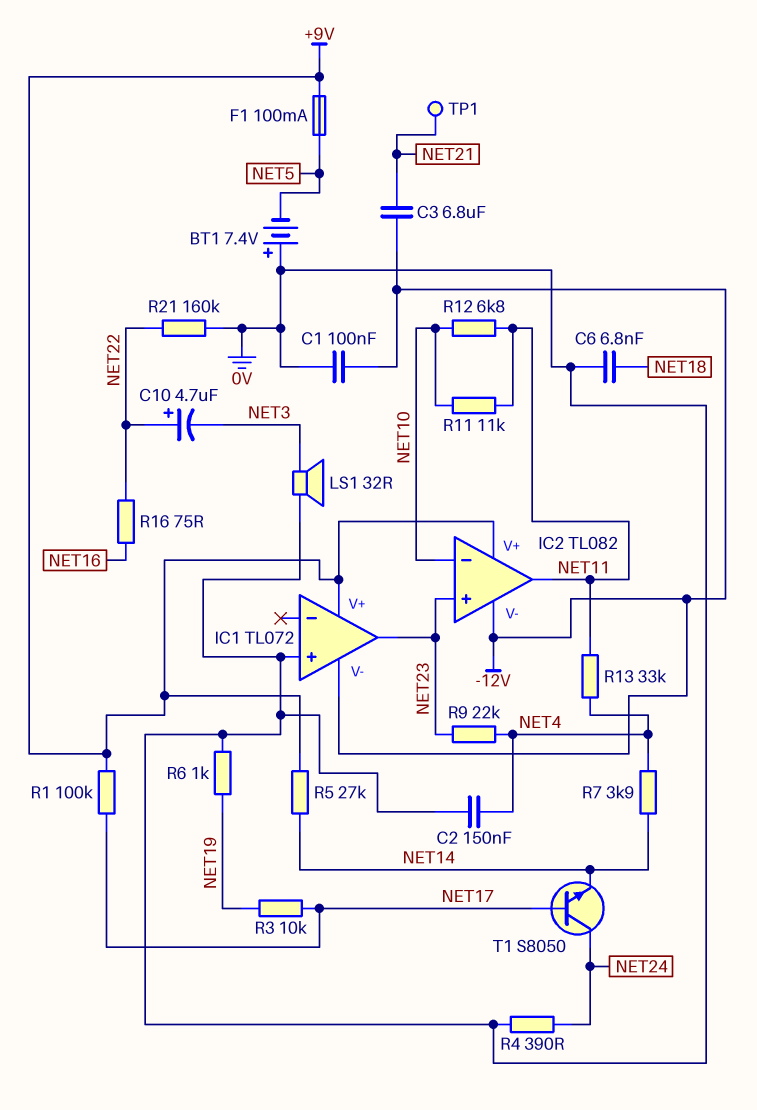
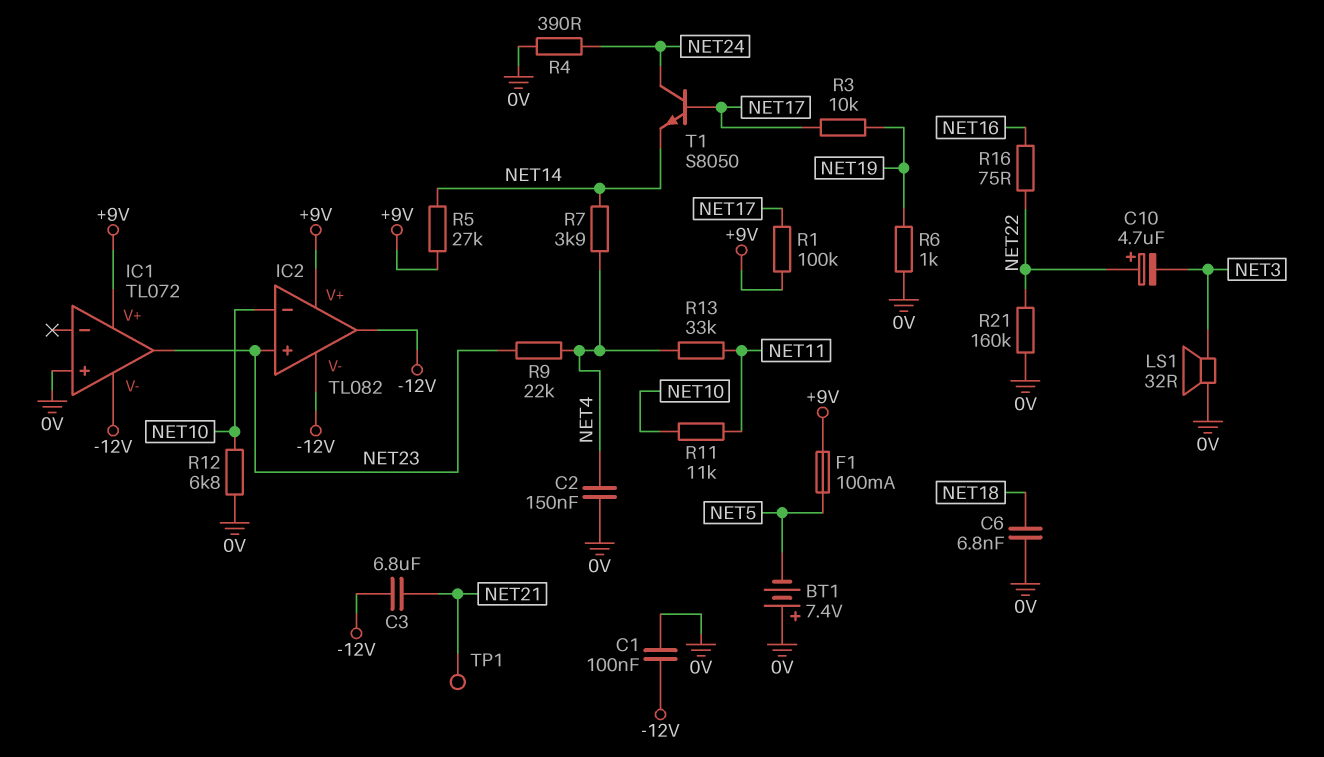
IC2 pin out: NET11 -> -12V
R12: 6.8k (NET10, NET11) -> 6.8k (0V, NET10)

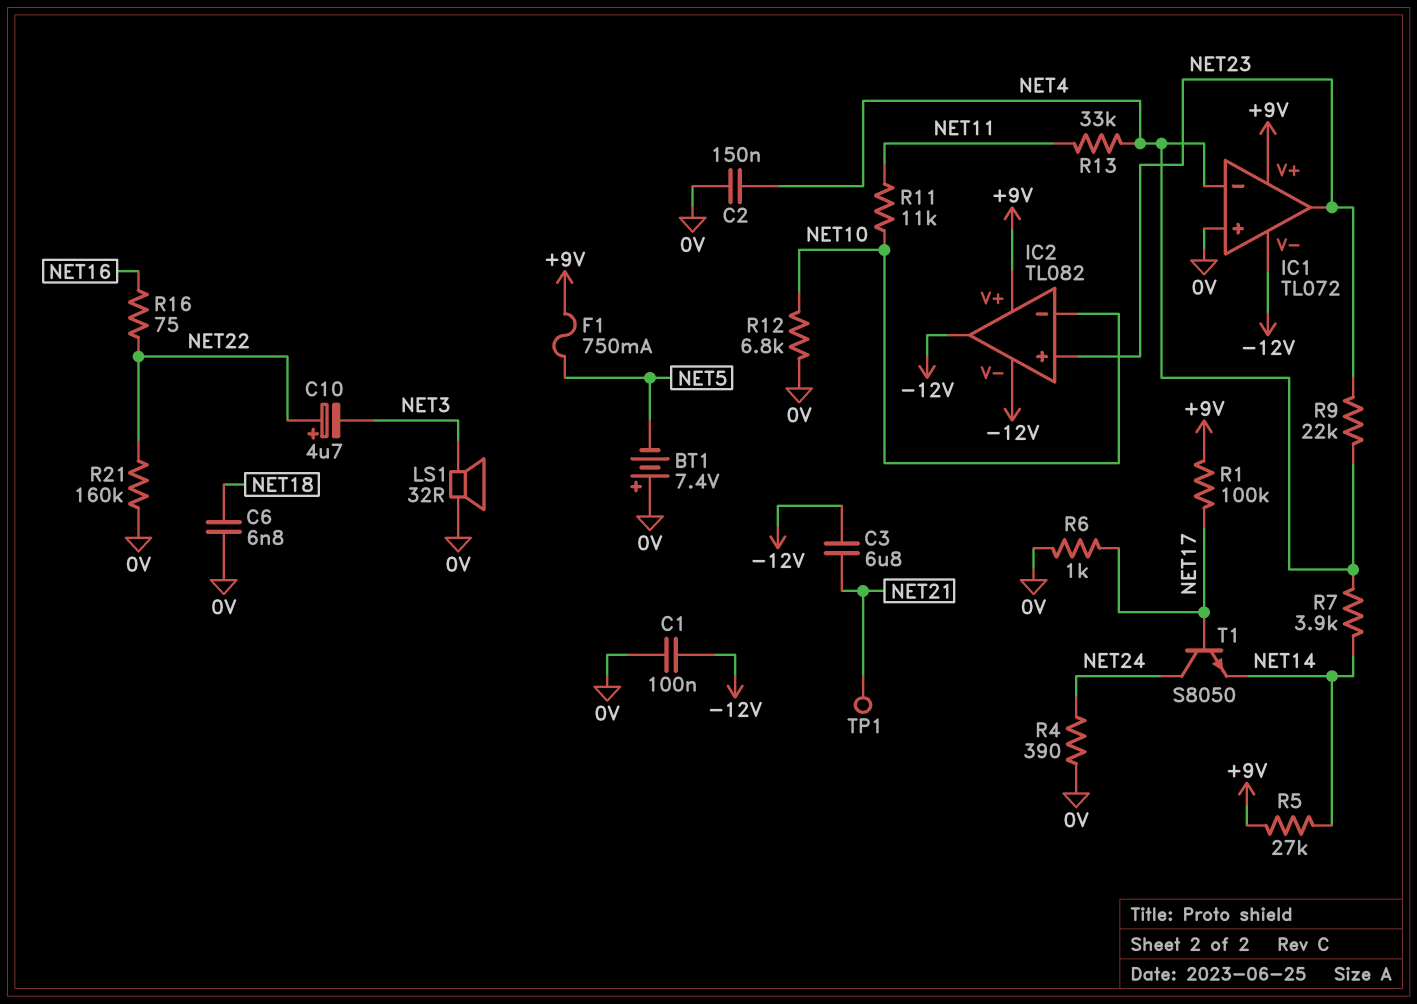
F1: 100mA (+9V, NET5) -> 750mA (+9V, NET5)
IC1 pin in-: none -> NET4
R3: 10k (NET17, NET19) -> none
R6: 1k (0V, NET19) -> 1k (0V, NET17)

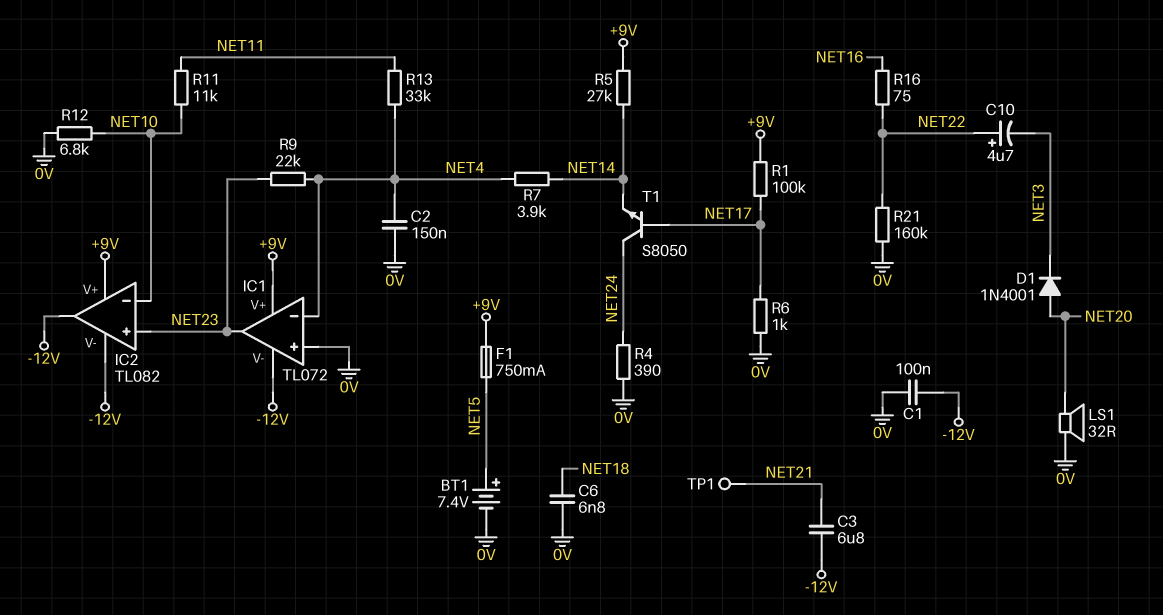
BT1: 7.4V (plus 0V, minus NET5) -> 7.4V (plus NET5, minus 0V)
D1: none -> diode 1N4001 (A NET20, K NET3)
LS1: speaker 32R (0V, NET3) -> speaker 32R (0V, NET20)

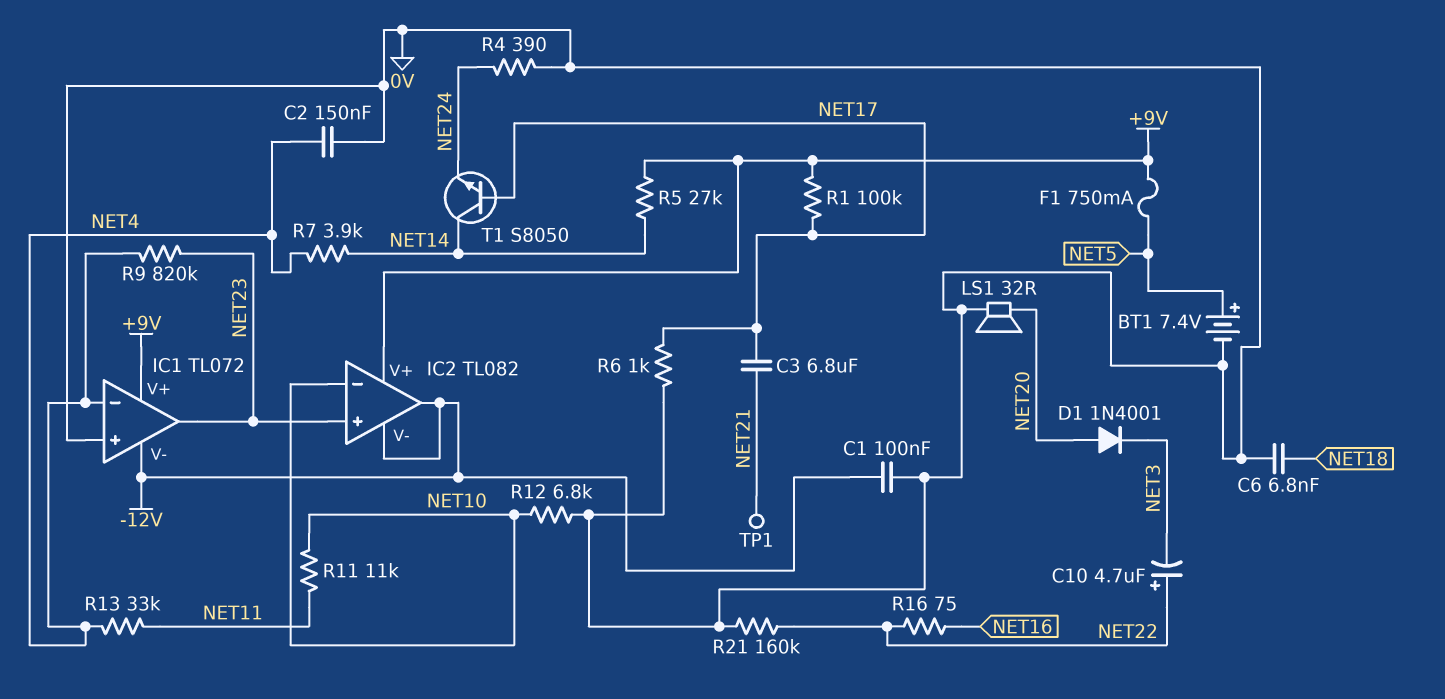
C3: 6.8uF (-12V, NET21) -> 6.8uF (NET17, NET21)
R9: 22k (NET4, NET23) -> 820k (NET4, NET23)
T1: NPN S8050 (B NET17, C NET24, E NET14) -> NPN S8050 (B NET17, C NET14, E NET24)

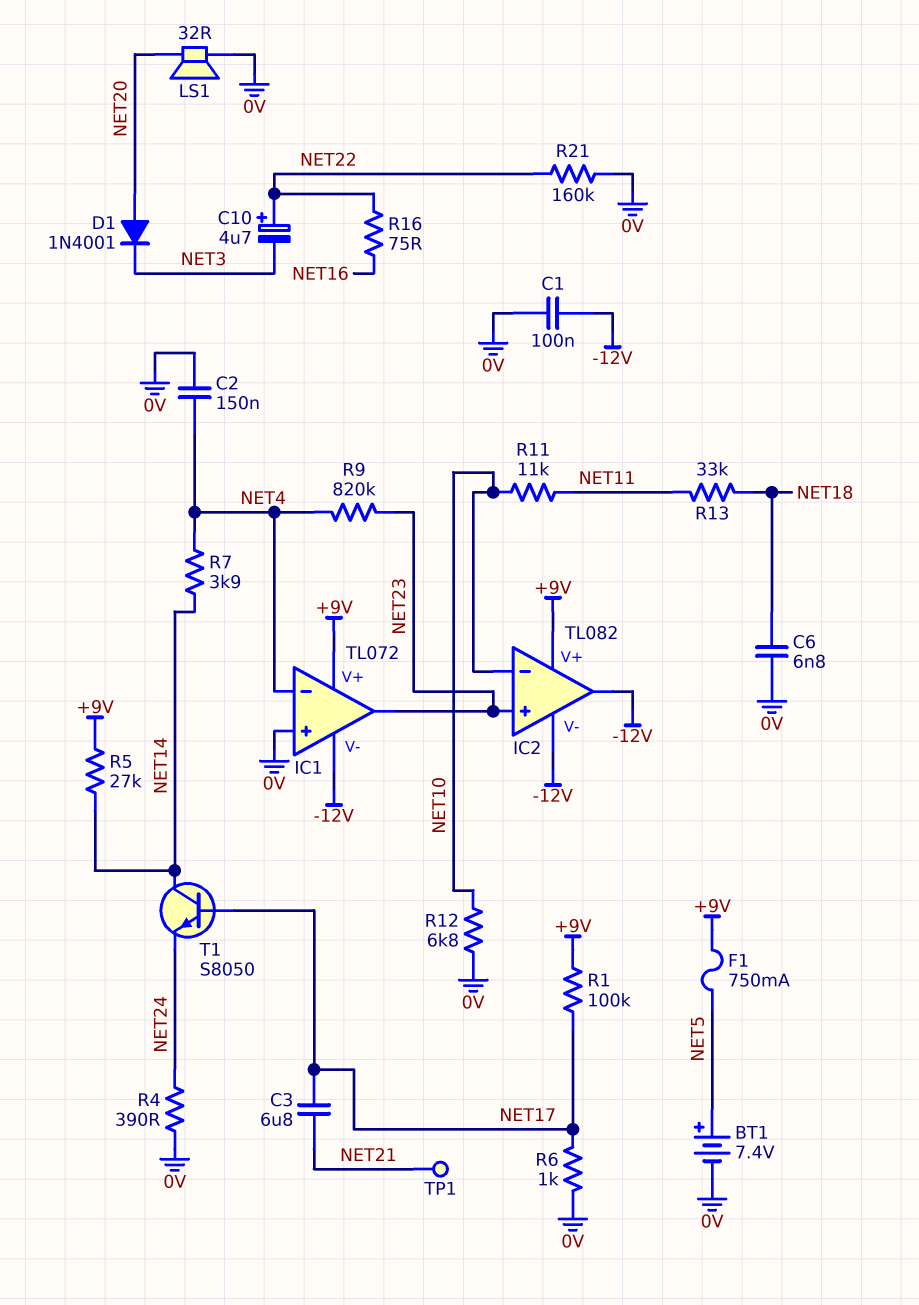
R13: 33k (NET4, NET11) -> 33k (NET11, NET18)

